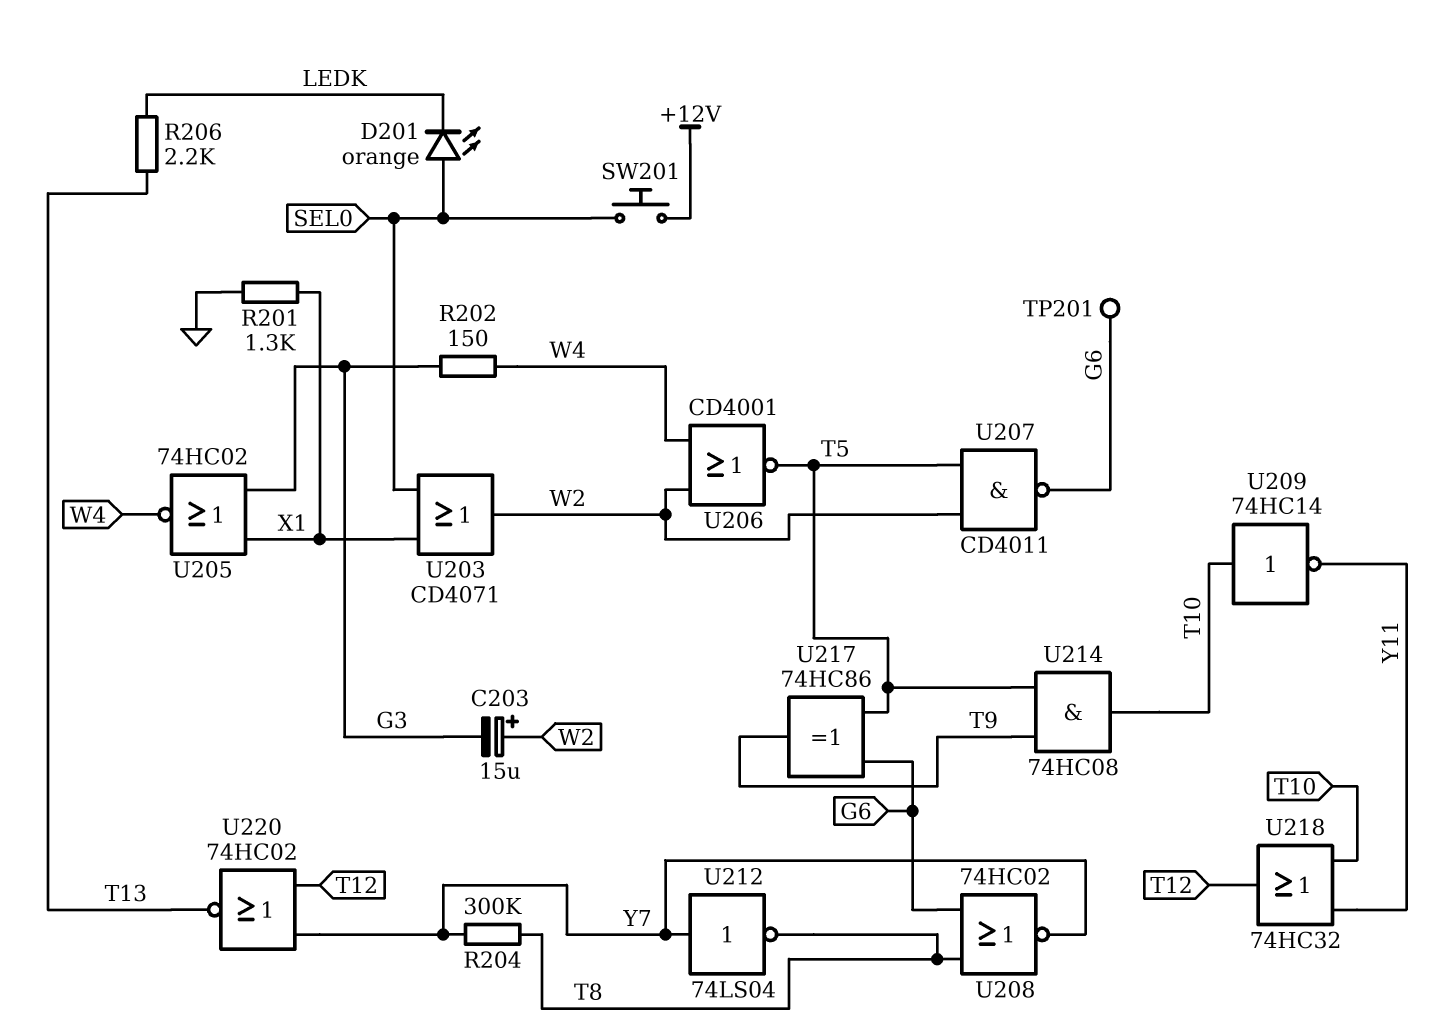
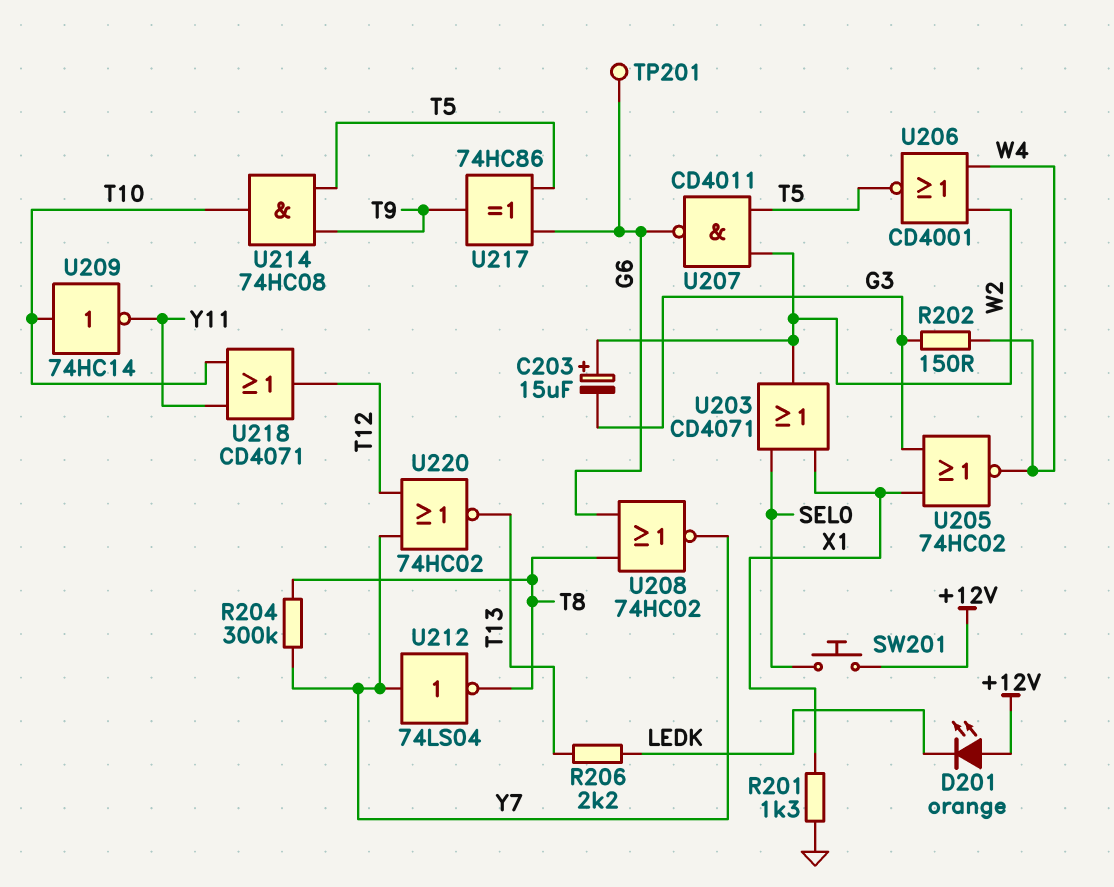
D201: LED orange (A SEL0, K LEDK) -> LED orange (A +12V, K LEDK)
U218: OR 74HC32 (in T10, in Y11, out T12) -> OR CD4071 (in T10, in Y11, out T12)

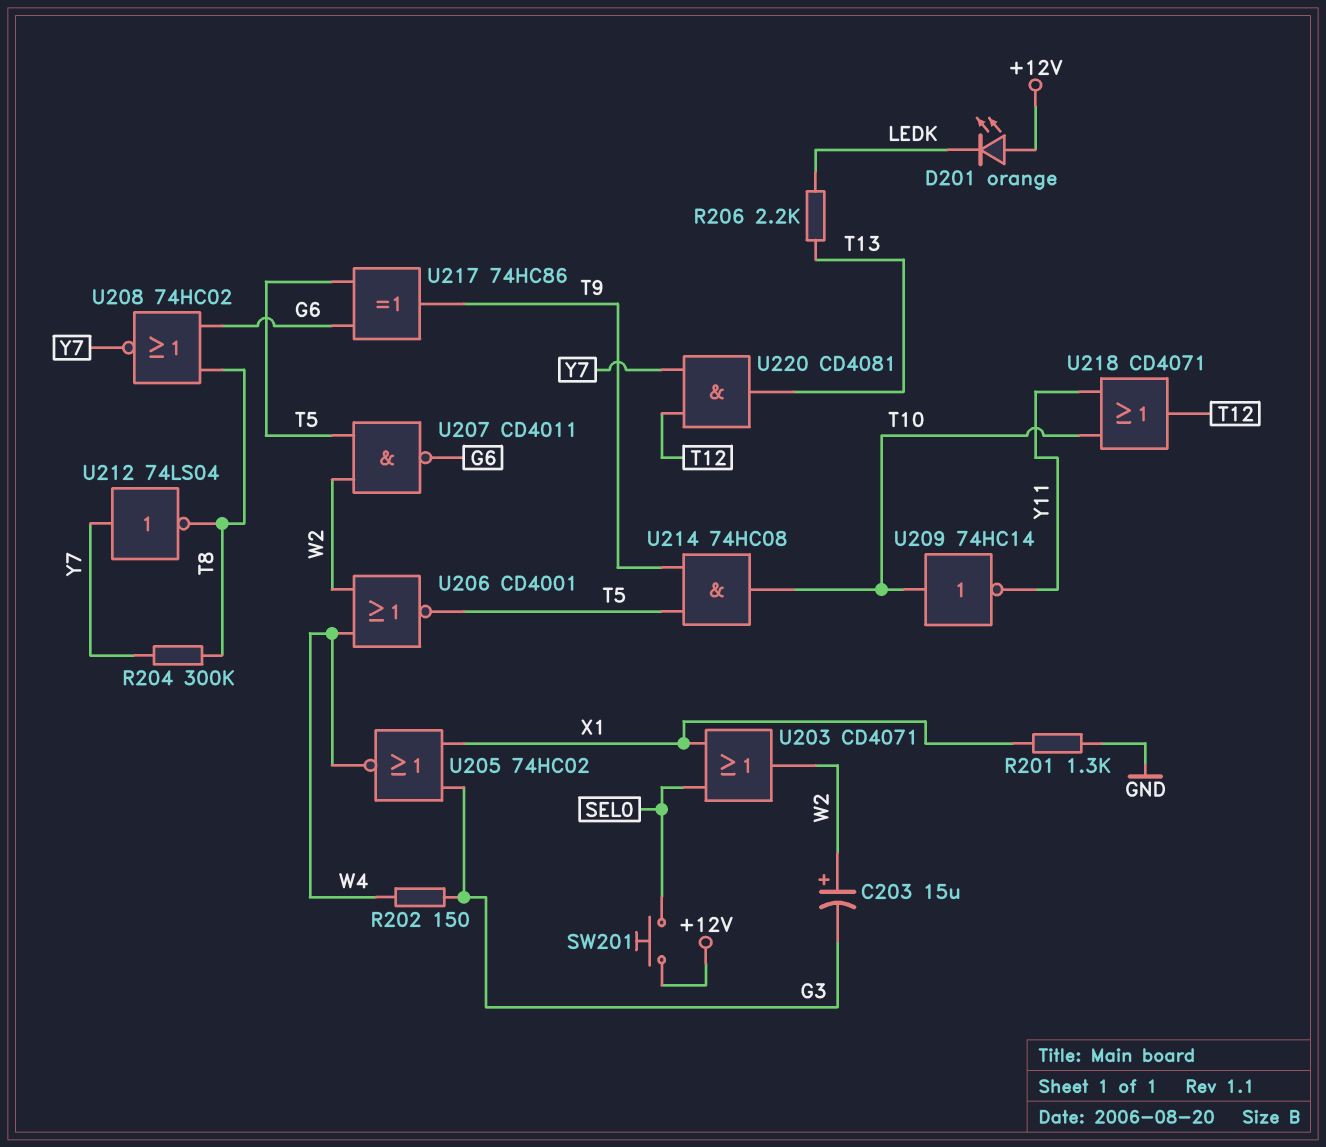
TP201: test point (G6) -> none
U220: NOR 74HC02 (in T12, in Y7, out T13) -> AND CD4081 (in T12, in Y7, out T13)

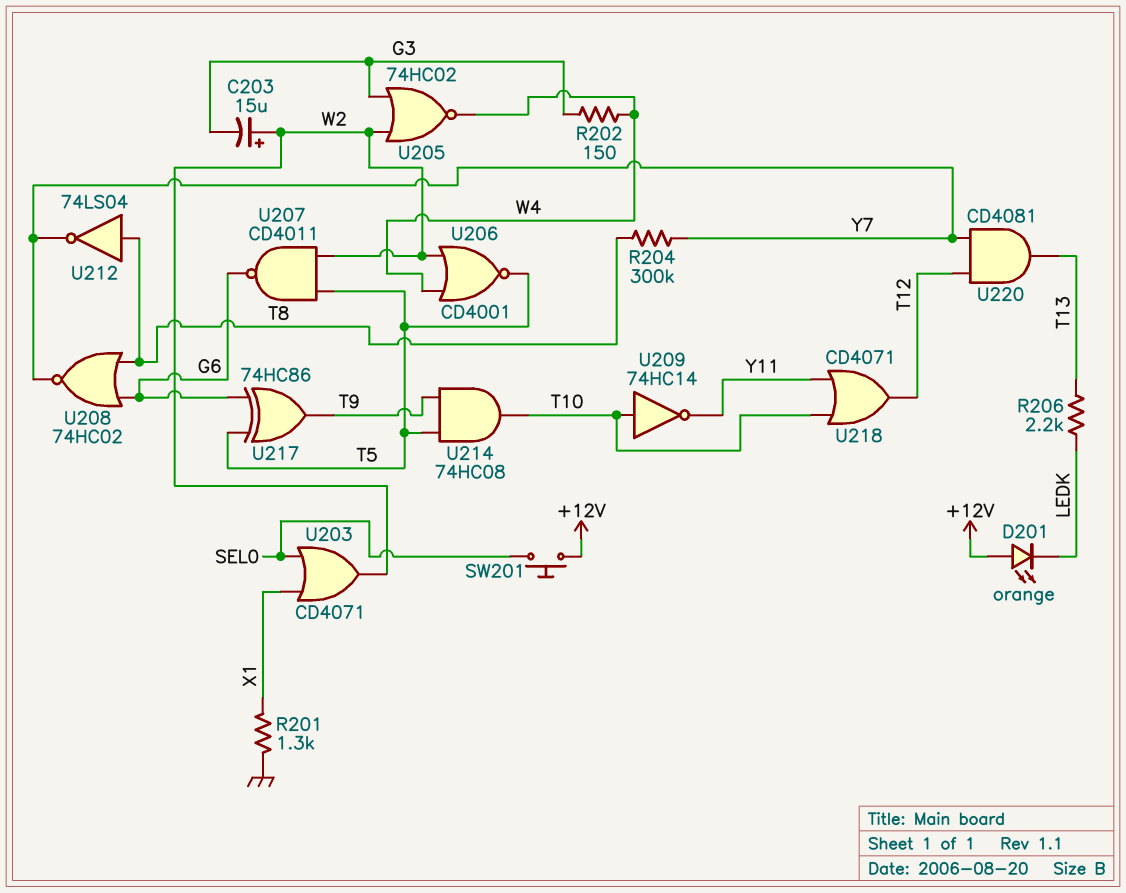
U205: NOR 74HC02 (in G3, in X1, out W4) -> NOR 74HC02 (in G3, in W2, out W4)
U212: NOT 74LS04 (in Y7, out T8) -> NOT 74LS04 (in T8, out Y7)

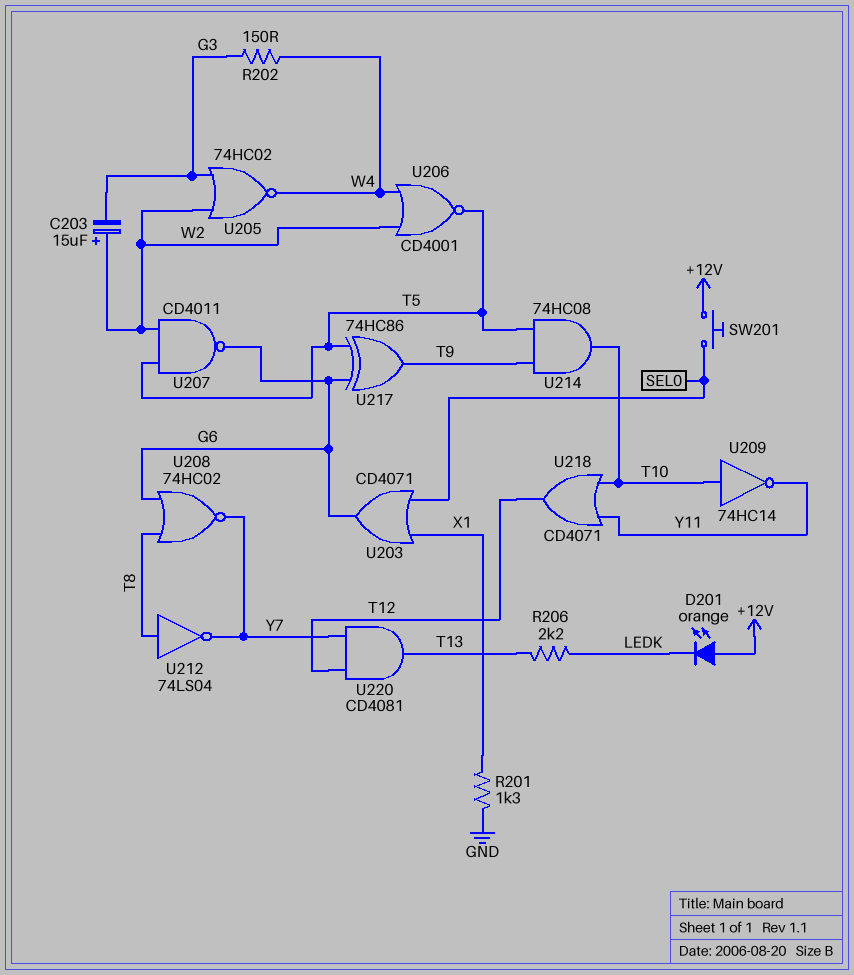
R204: 300k (T8, Y7) -> none
U203: OR CD4071 (in SEL0, in X1, out W2) -> OR CD4071 (in SEL0, in X1, out G6)

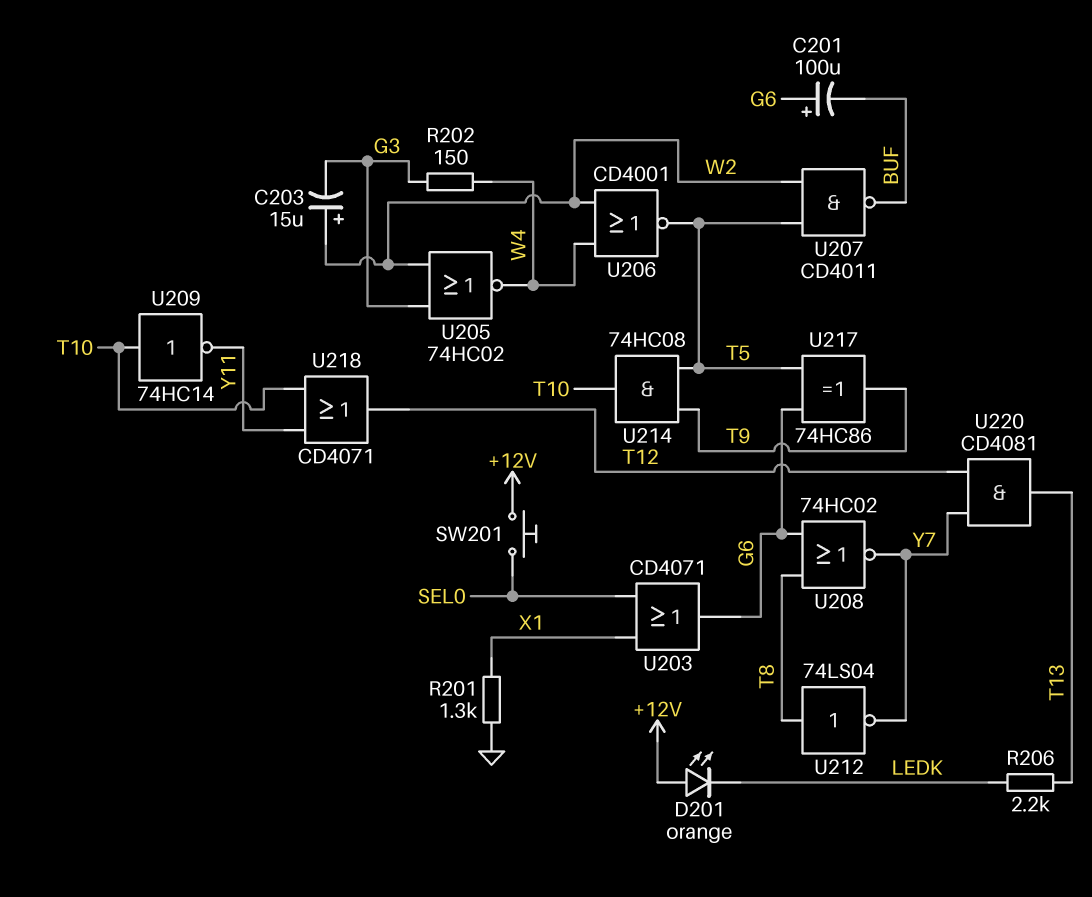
C201: none -> 100uF (plus G6, minus BUF)
U207: NAND CD4011 (in T5, in W2, out G6) -> NAND CD4011 (in T5, in W2, out BUF)

